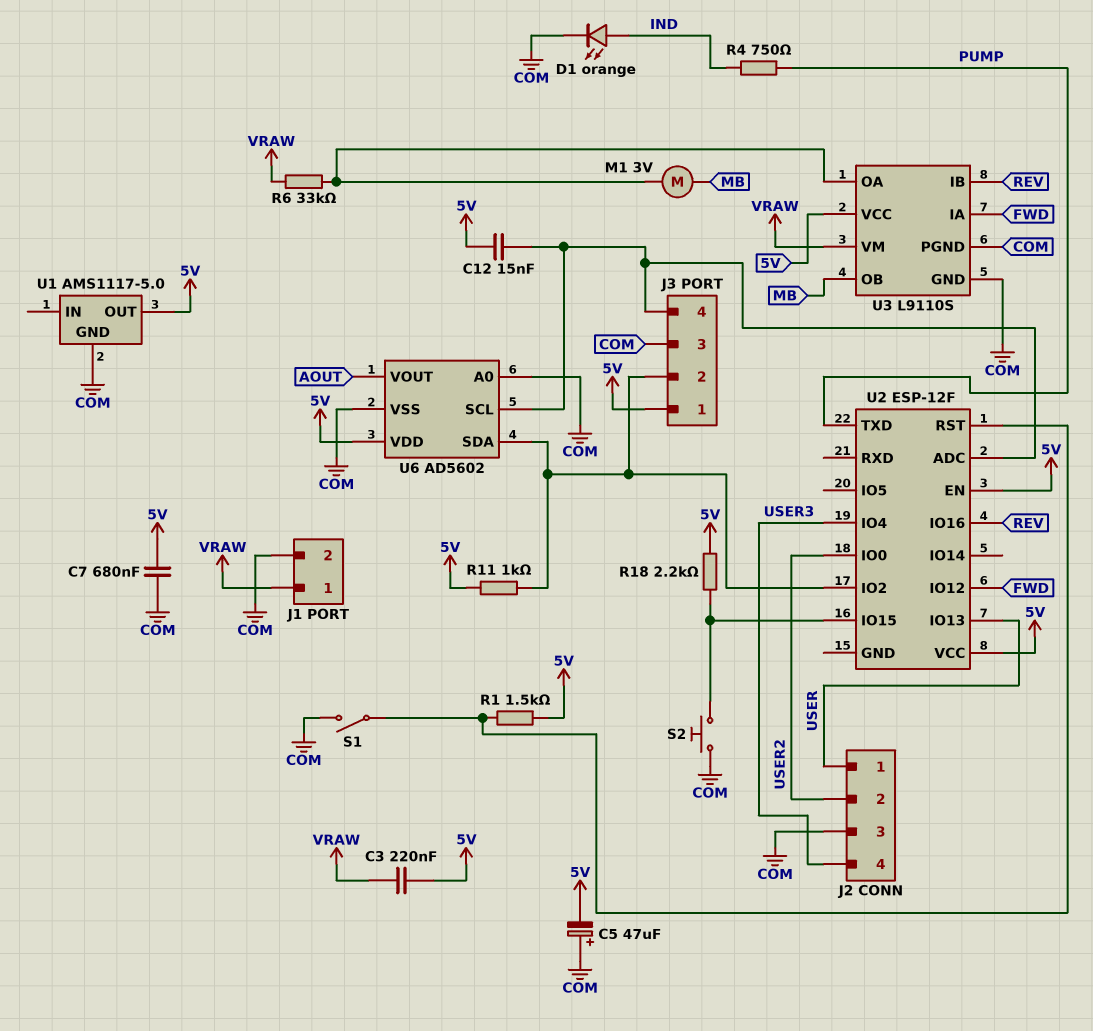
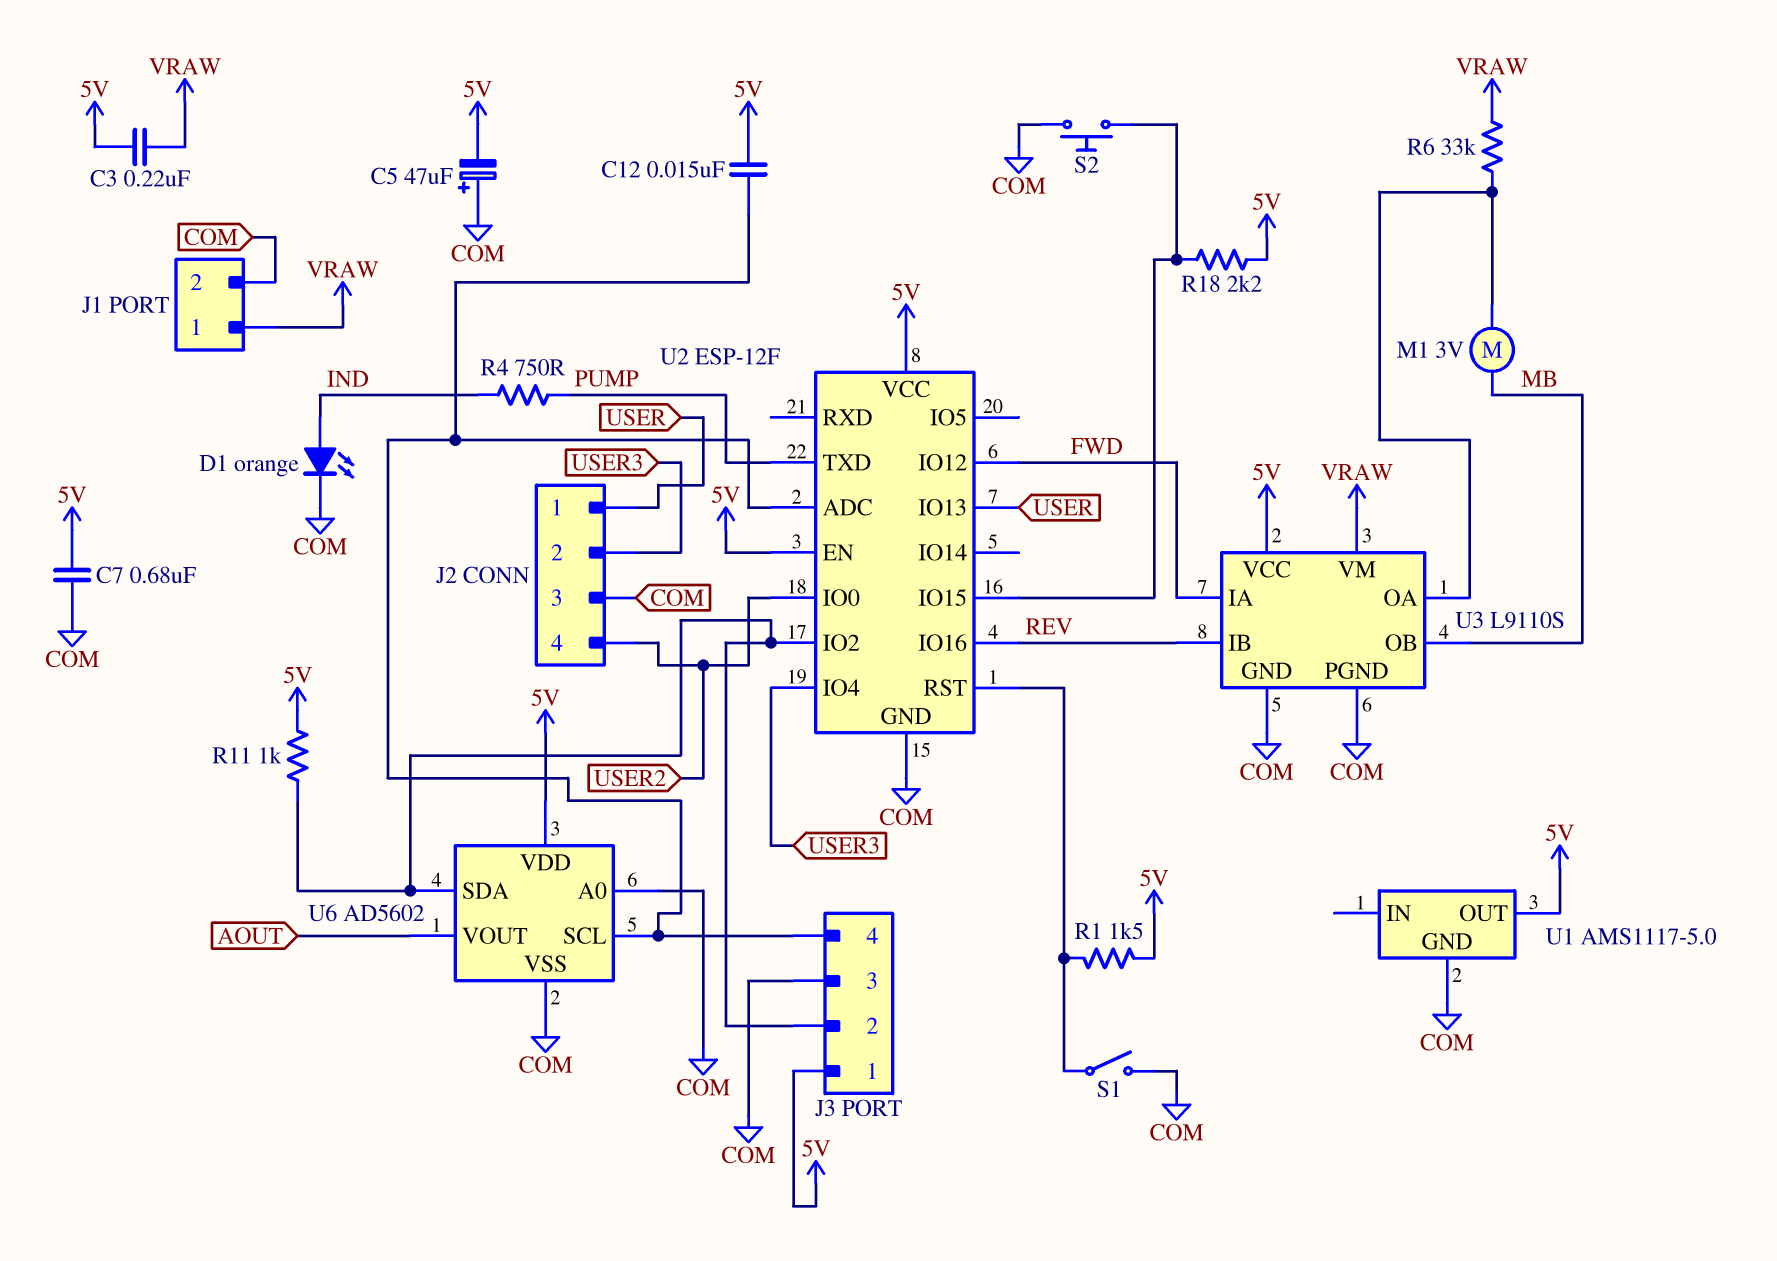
J2 pin 2: USER2 -> USER3
J2 pin 4: USER3 -> USER2
U2 pin GND: none -> COM

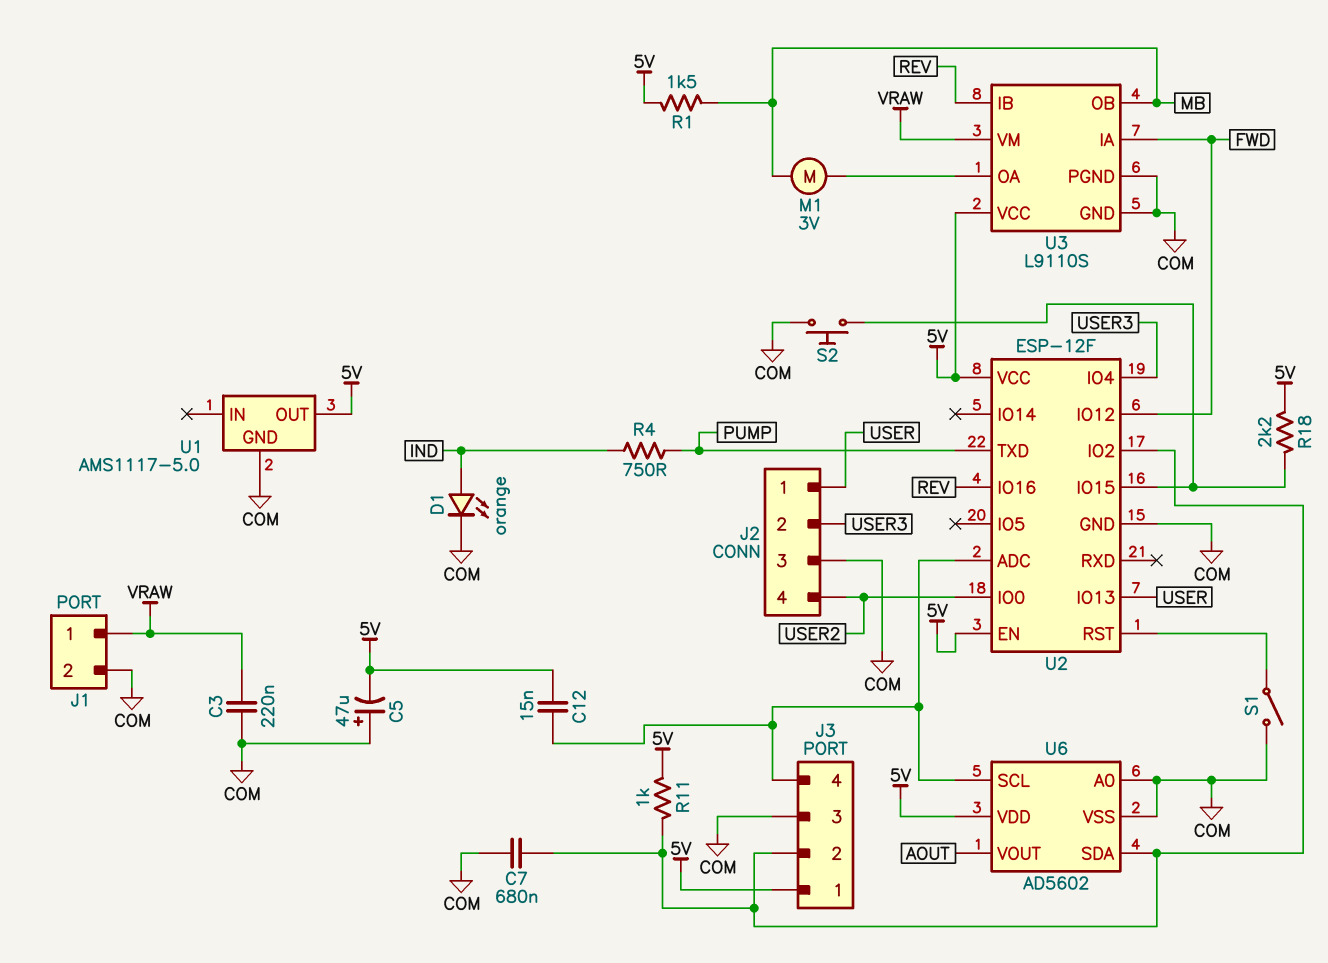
C3: 220nF (5V, VRAW) -> 220nF (COM, VRAW)
C7: 680nF (5V, COM) -> 680nF (COM, J3/2)
R1: 1.5k (5V, U2/RST) -> 1.5k (5V, MB)
R6: 33k (U3/OA, VRAW) -> none

